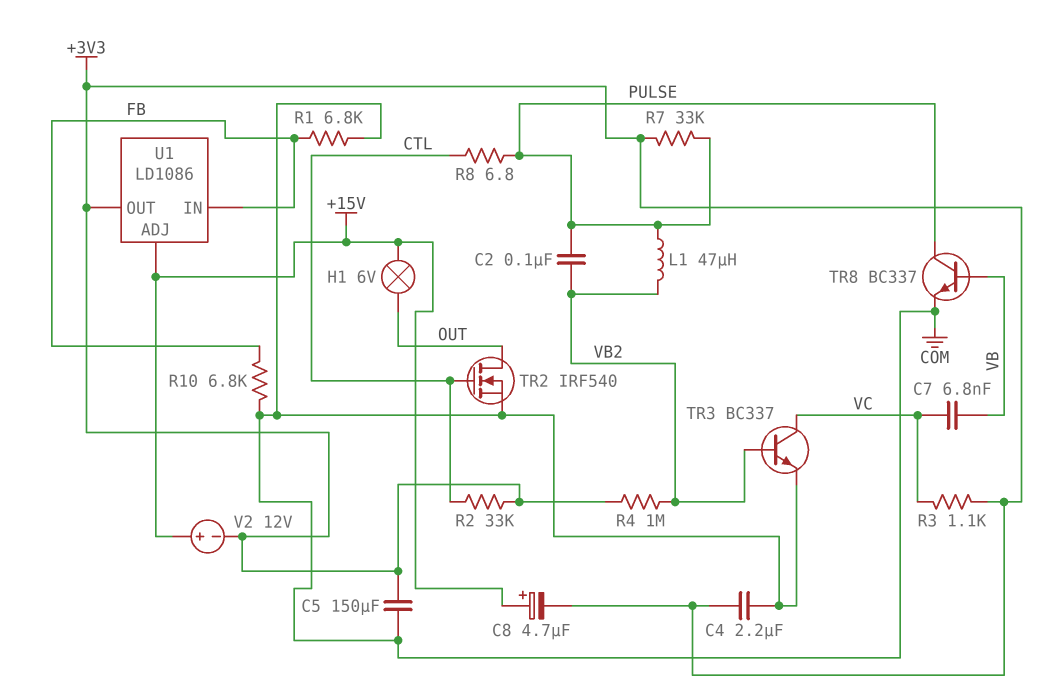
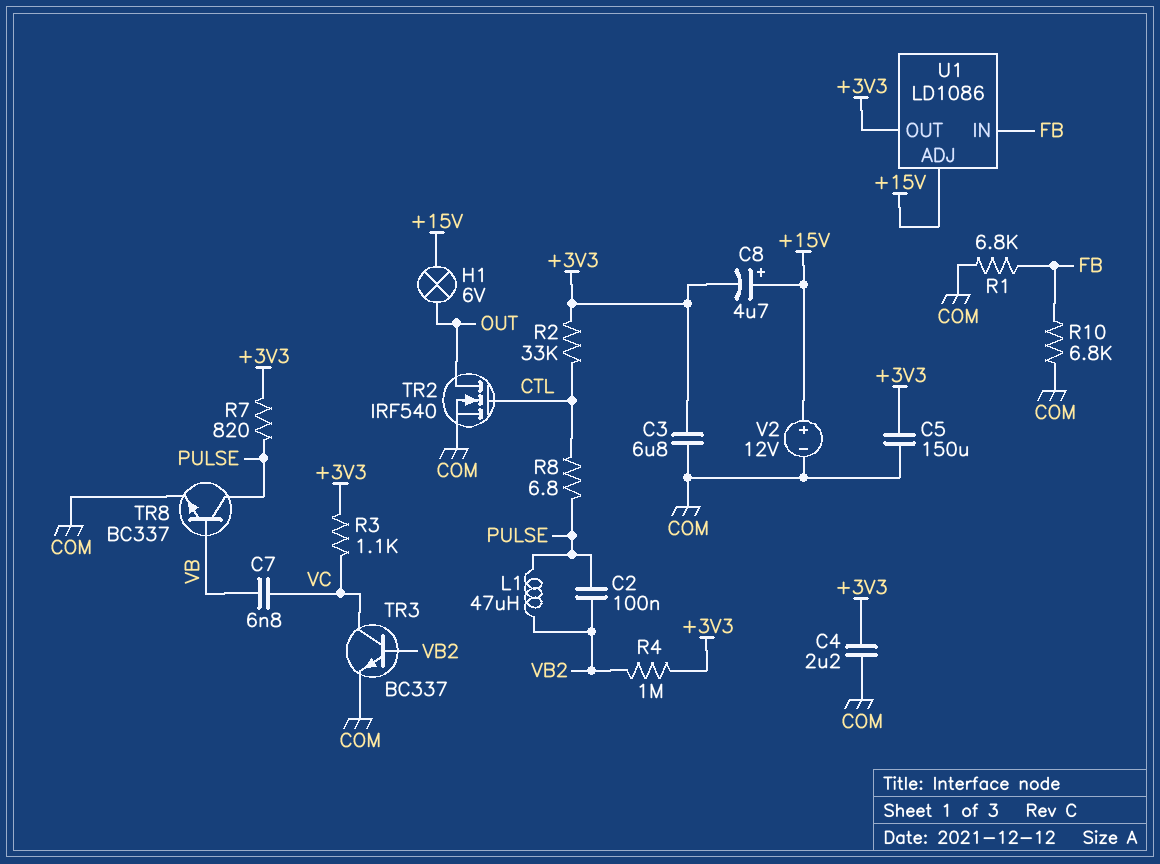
C3: none -> 6.8uF (+3V3, COM)
R7: 33k (+3V3, PULSE) -> 820 (+3V3, PULSE)
V2: 12V (plus +15V, minus +3V3) -> 12V (plus +15V, minus COM)

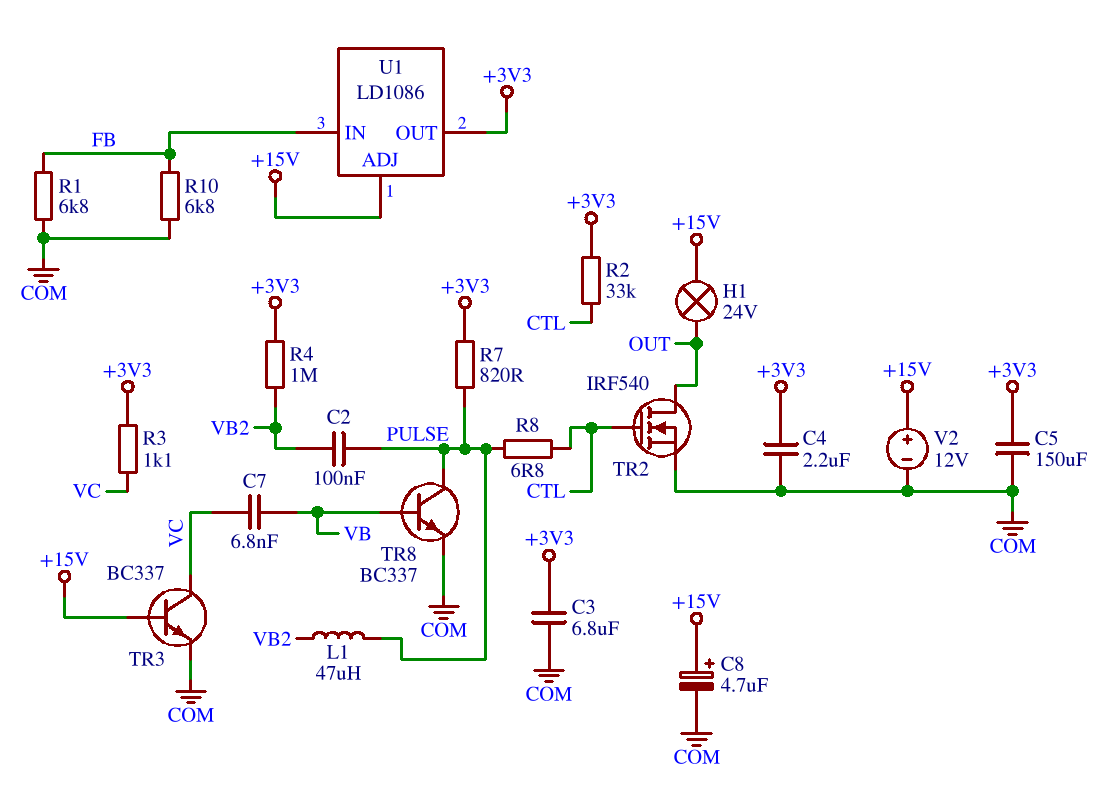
C8: 4.7uF (plus +15V, minus +3V3) -> 4.7uF (plus +15V, minus COM)
H1: lamp 6V (+15V, OUT) -> lamp 24V (+15V, OUT)
TR3: NPN BC337 (B VB2, C VC, E COM) -> NPN BC337 (B +15V, C VC, E COM)

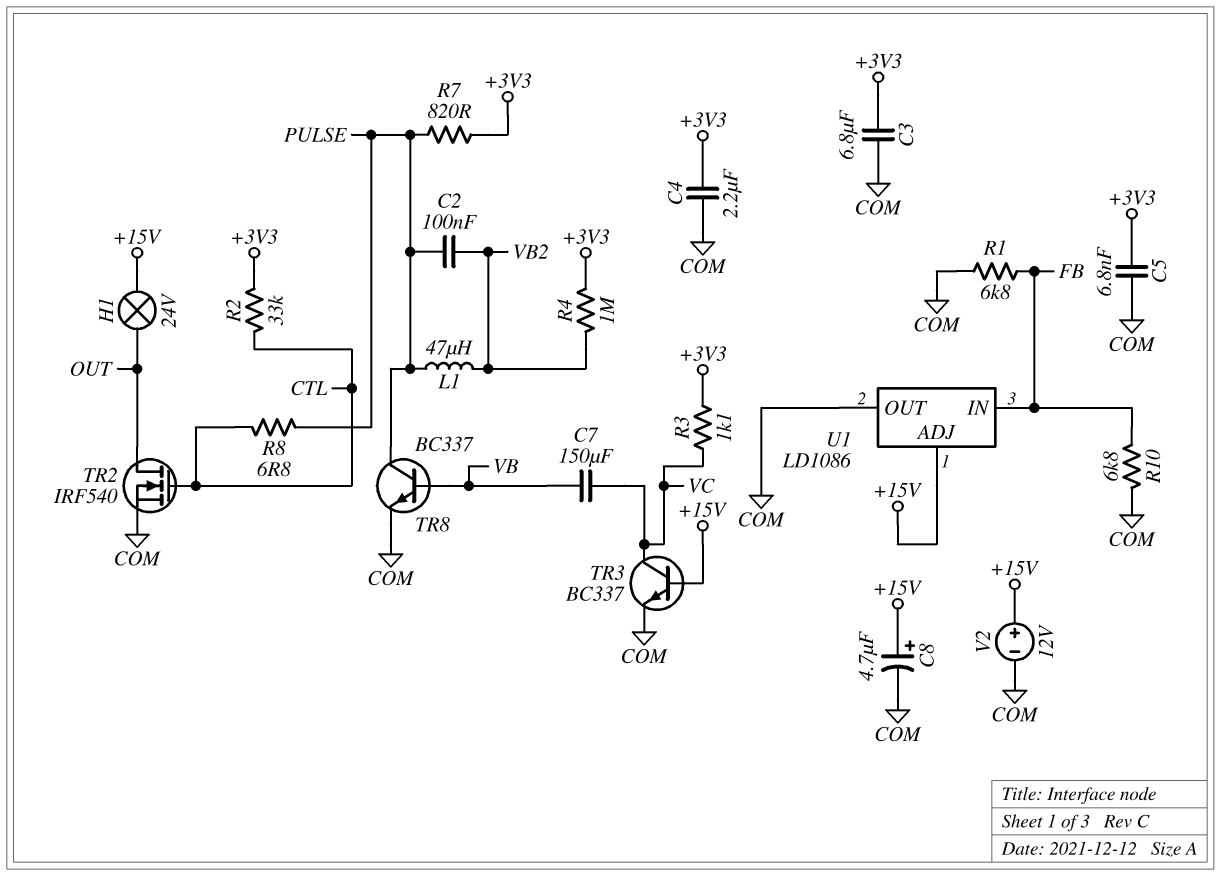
C5: 150uF (+3V3, COM) -> 6.8nF (+3V3, COM)
C7: 6.8nF (VB, VC) -> 150uF (VB, VC)
U1 pin OUT: +3V3 -> COM

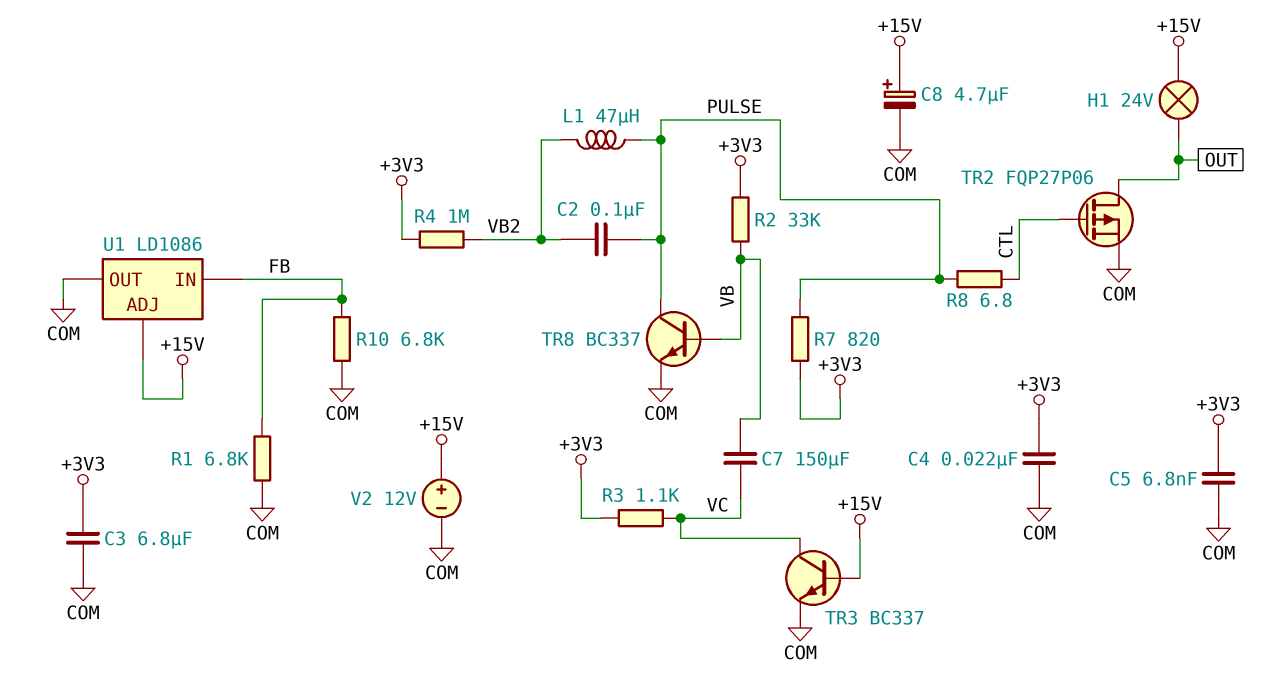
C4: 2.2uF (+3V3, COM) -> 22nF (+3V3, COM)
R2: 33k (+3V3, CTL) -> 33k (+3V3, VB)
TR2: NMOS IRF540 (G CTL, D OUT, S COM) -> PMOS FQP27P06 (G CTL, D OUT, S COM)

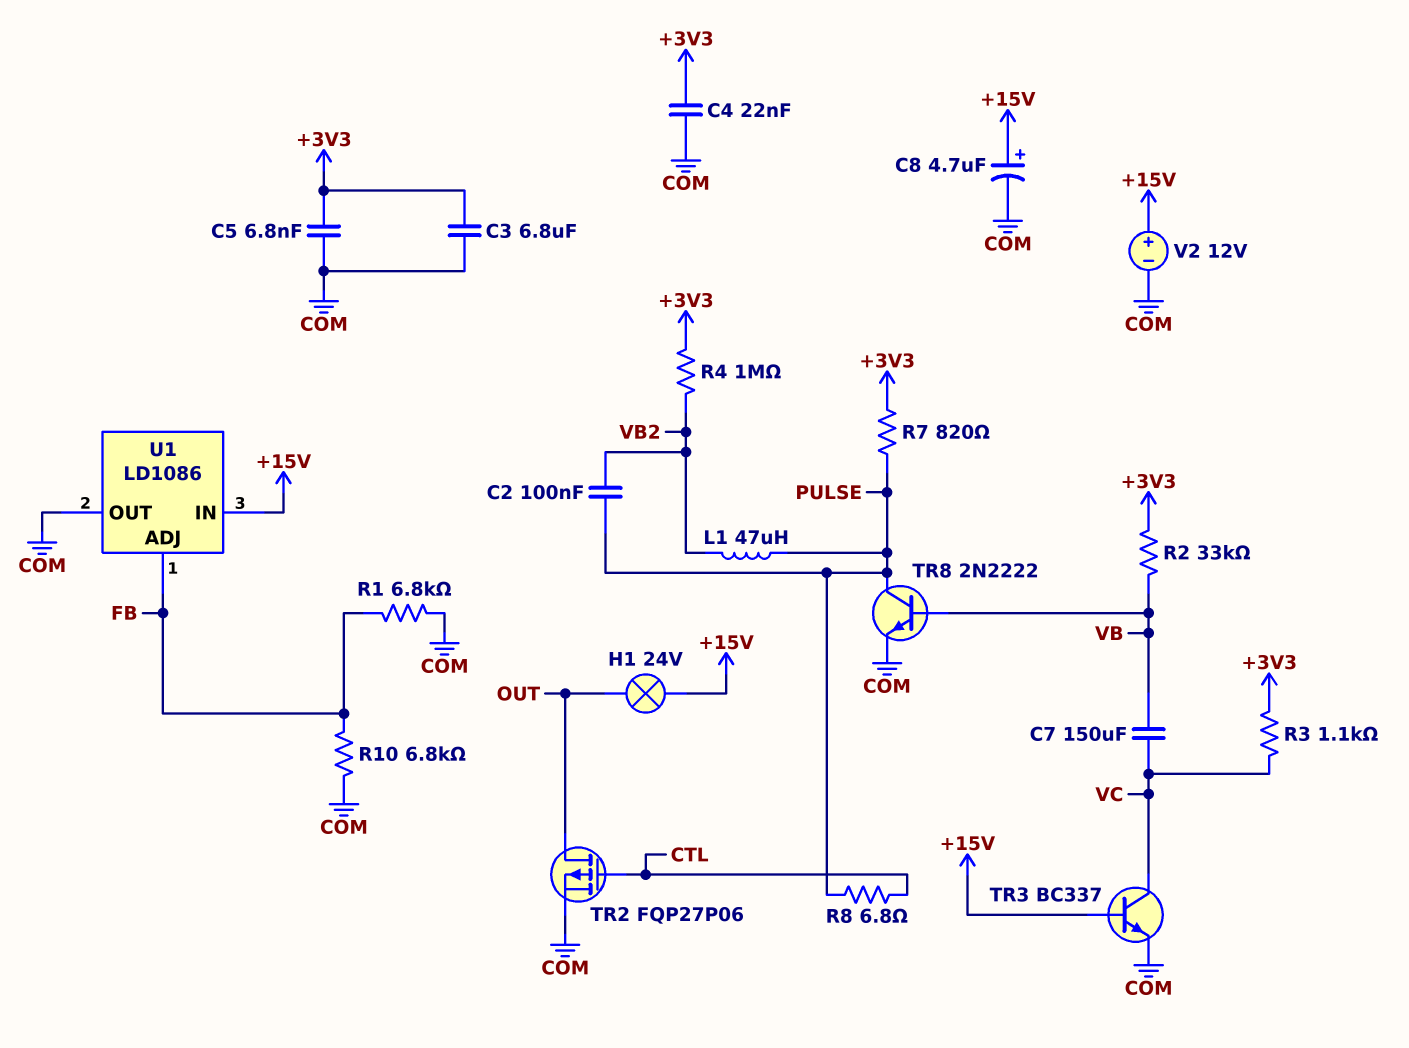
TR8: NPN BC337 (B VB, C PULSE, E COM) -> NPN 2N2222 (B VB, C PULSE, E COM)
U1 pin ADJ: +15V -> FB
U1 pin IN: FB -> +15V

